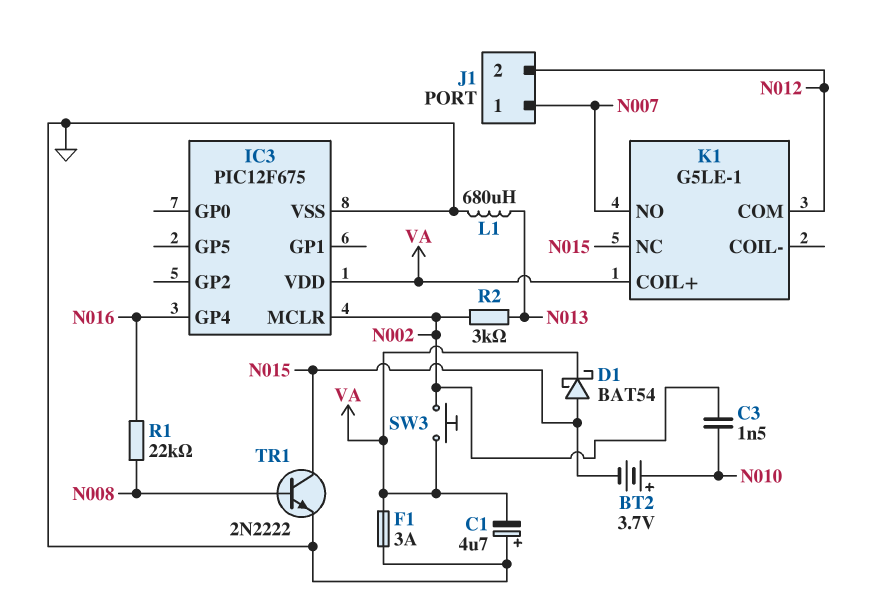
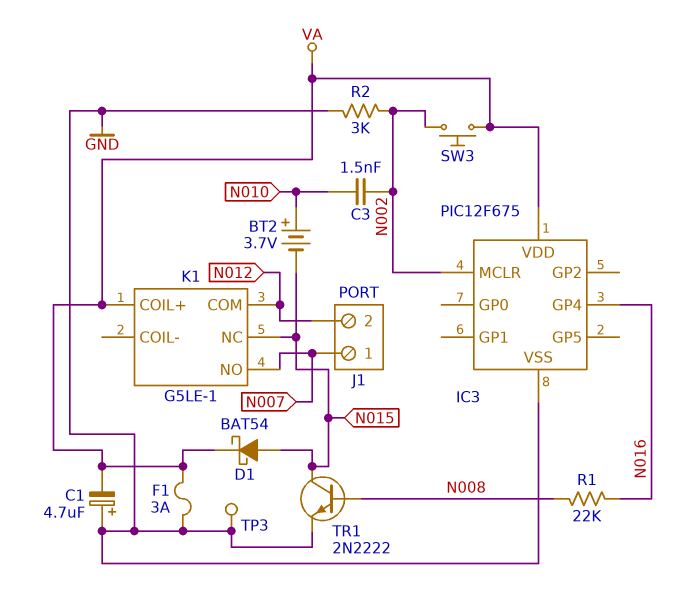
L1: 680uH (GND, N013) -> none
R2: 3k (N002, N013) -> 3k (GND, N002)
TP3: none -> test point (GND)

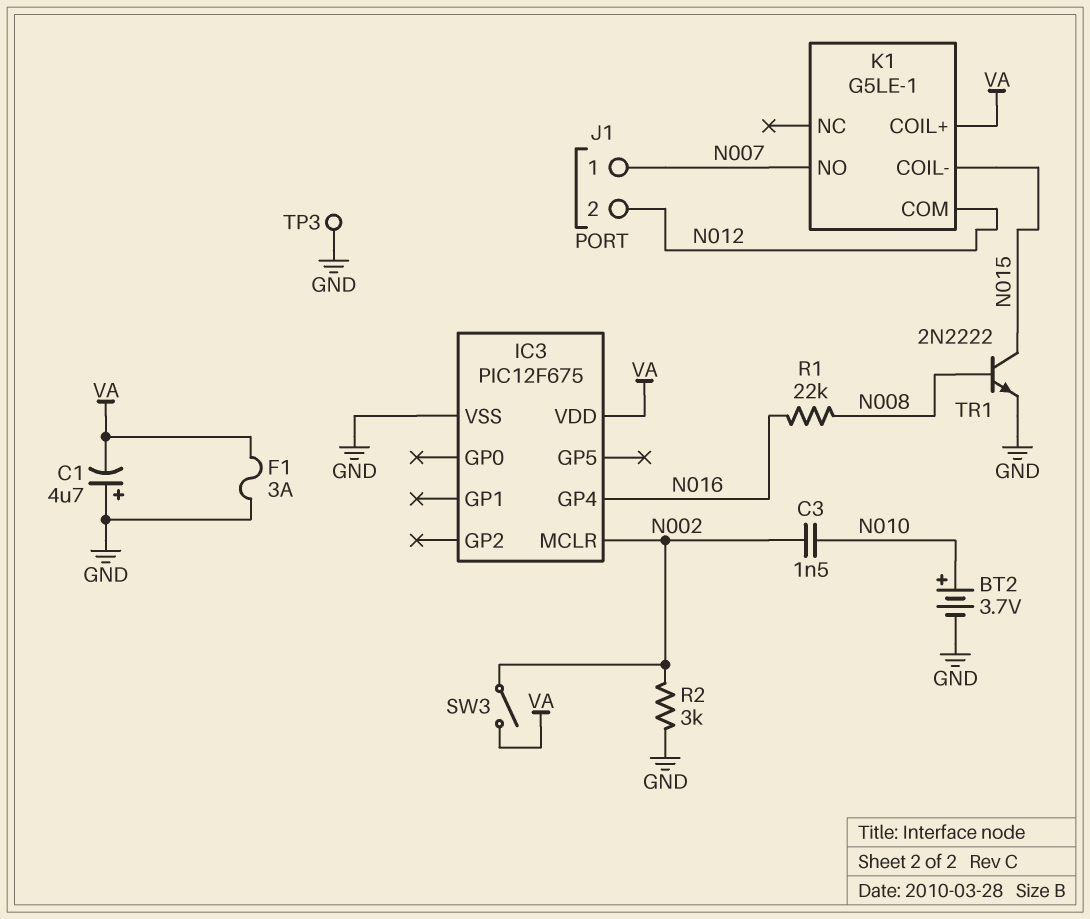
BT2: 3.7V (plus N010, minus N015) -> 3.7V (plus N010, minus GND)
D1: schottky BAT54 (A N015, K VA) -> none
K1 pin COIL-: none -> N015
K1 pin NC: N015 -> none
SW3: button (N002, VA) -> switch (N002, VA)

